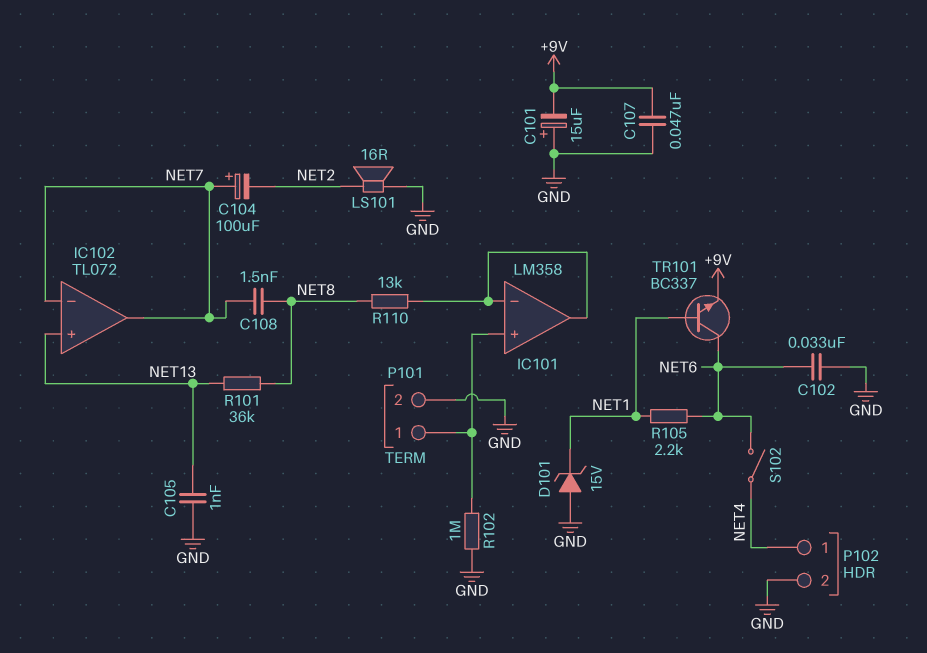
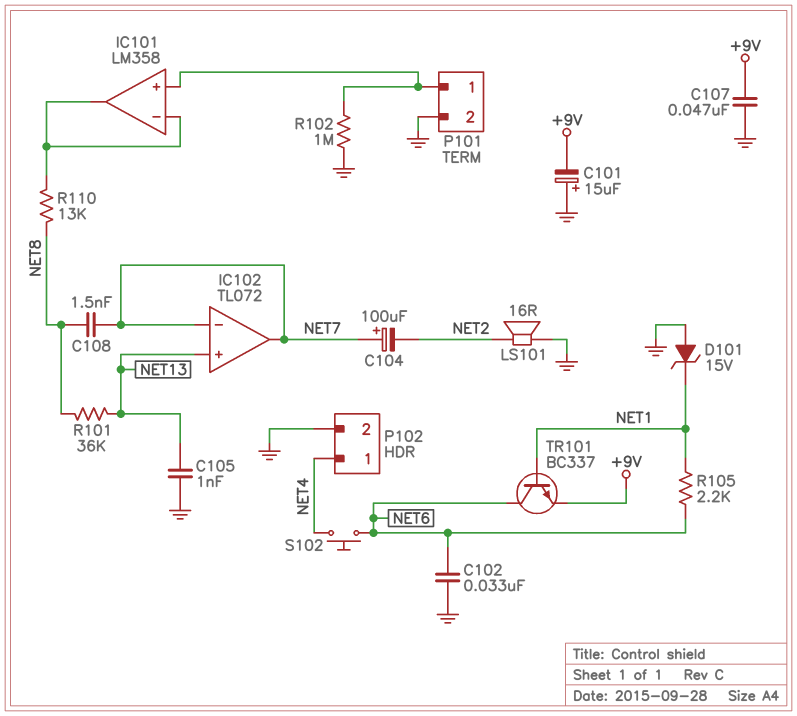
S102: switch (NET4, NET6) -> button (NET4, NET6)

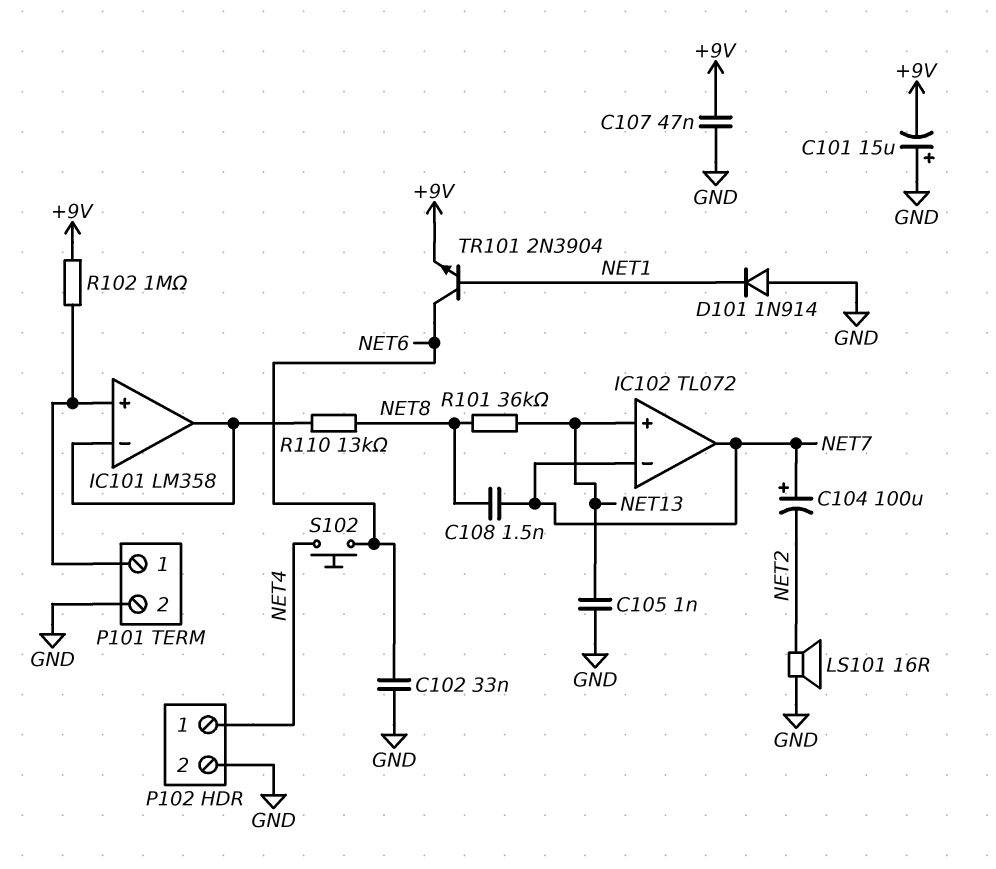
D101: zener 15V (A GND, K NET1) -> diode 1N914 (A GND, K NET1)
R102: 1M (GND, IC101/in+) -> 1M (+9V, IC101/in+)
R105: 2.2k (NET1, NET6) -> none
TR101: NPN BC337 (B NET1, C NET6, E +9V) -> NPN 2N3904 (B NET1, C NET6, E +9V)

